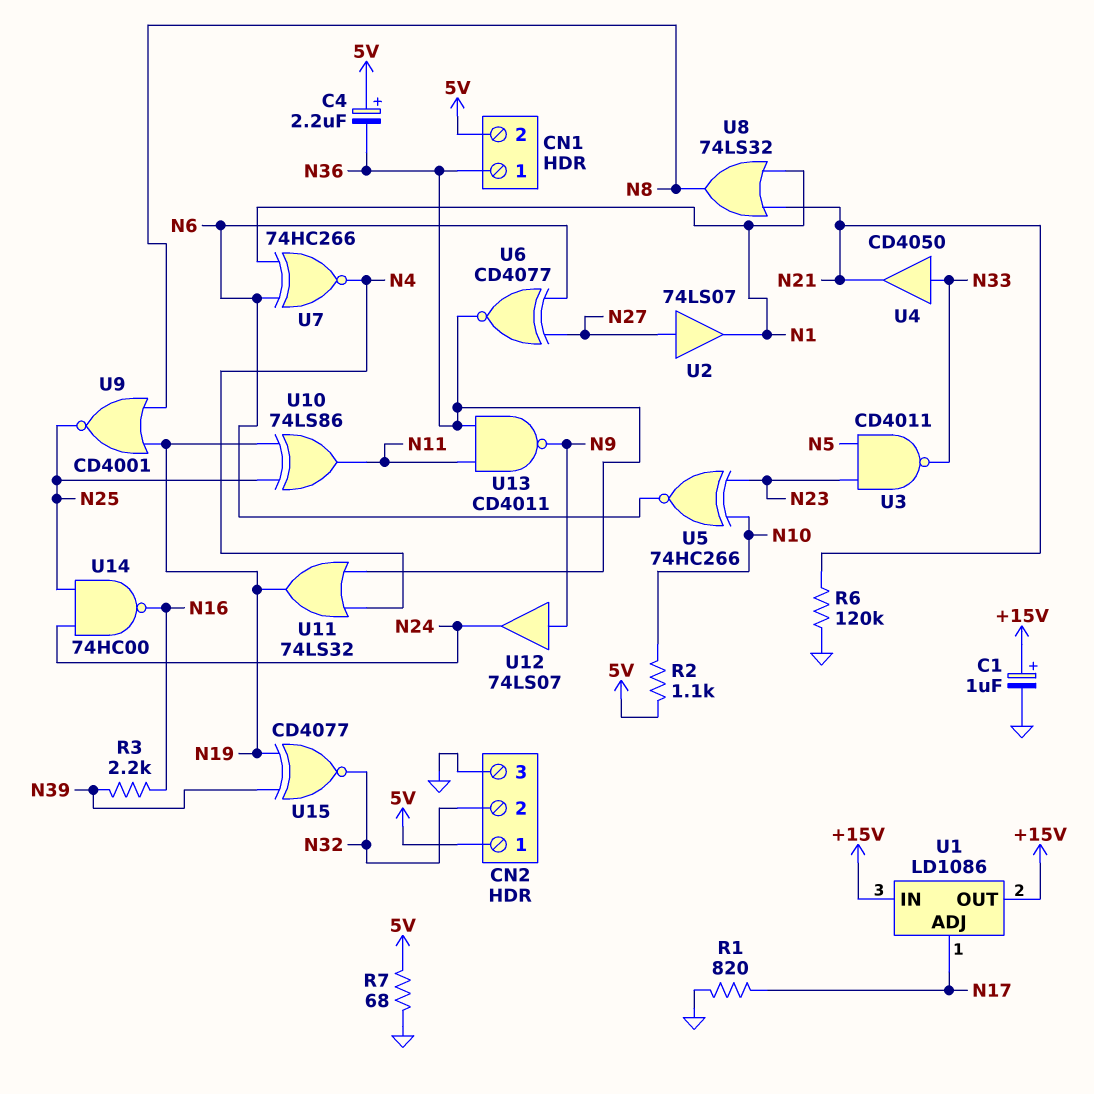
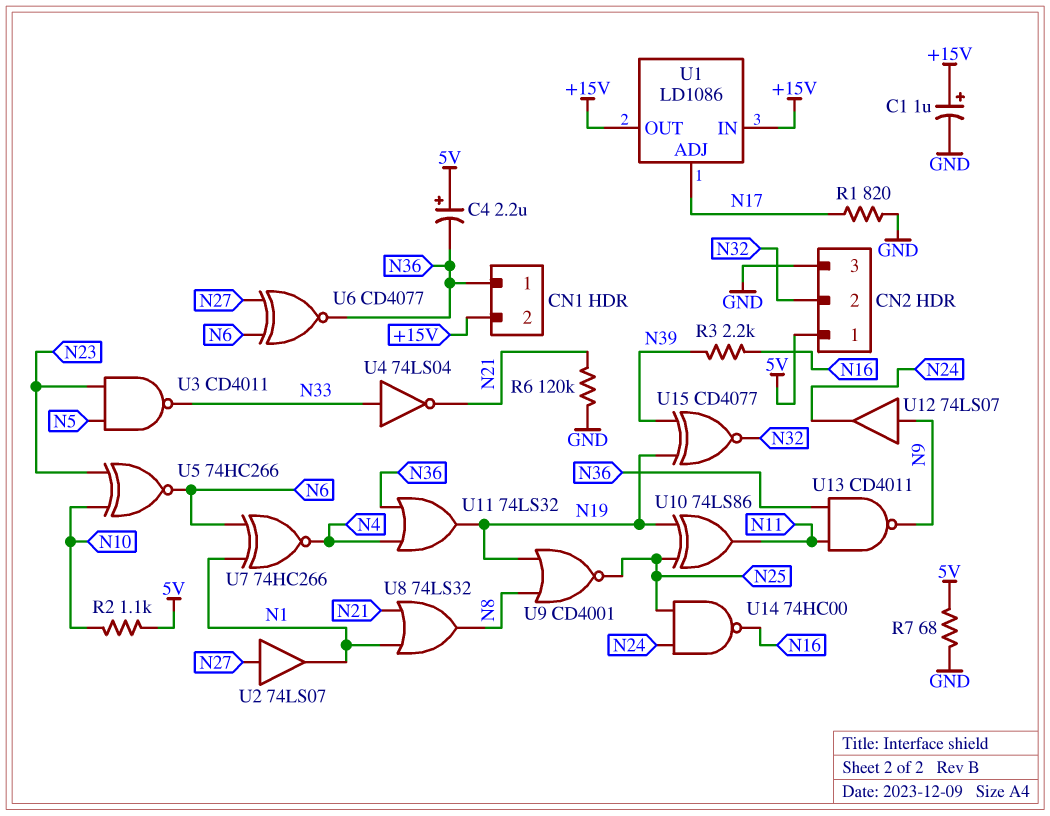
CN1 pin 2: 5V -> +15V
U4: buffer CD4050 (in N33, out N21) -> NOT 74LS04 (in N33, out N21)

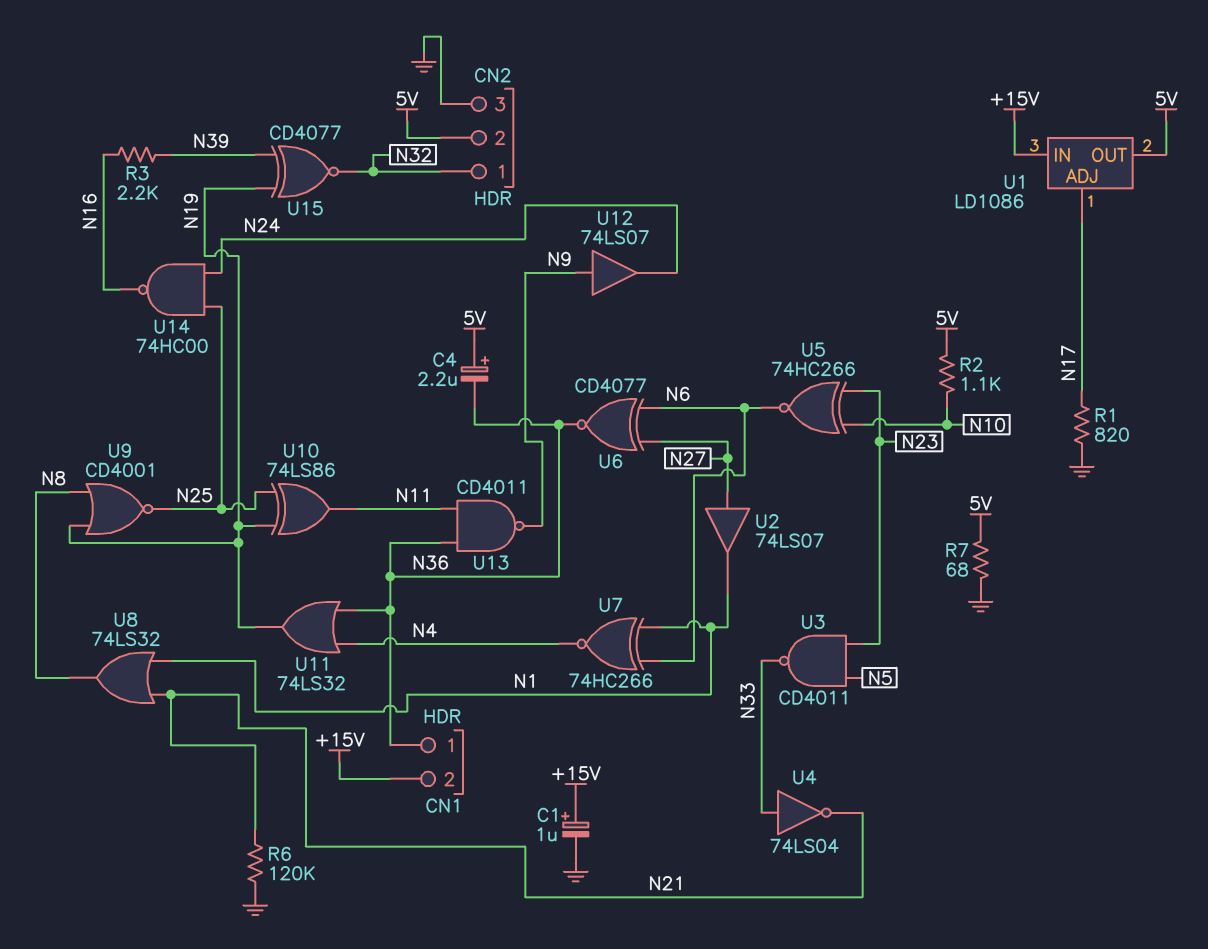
CN2 pin 1: 5V -> N32
CN2 pin 2: N32 -> 5V
U1 pin OUT: +15V -> 5V

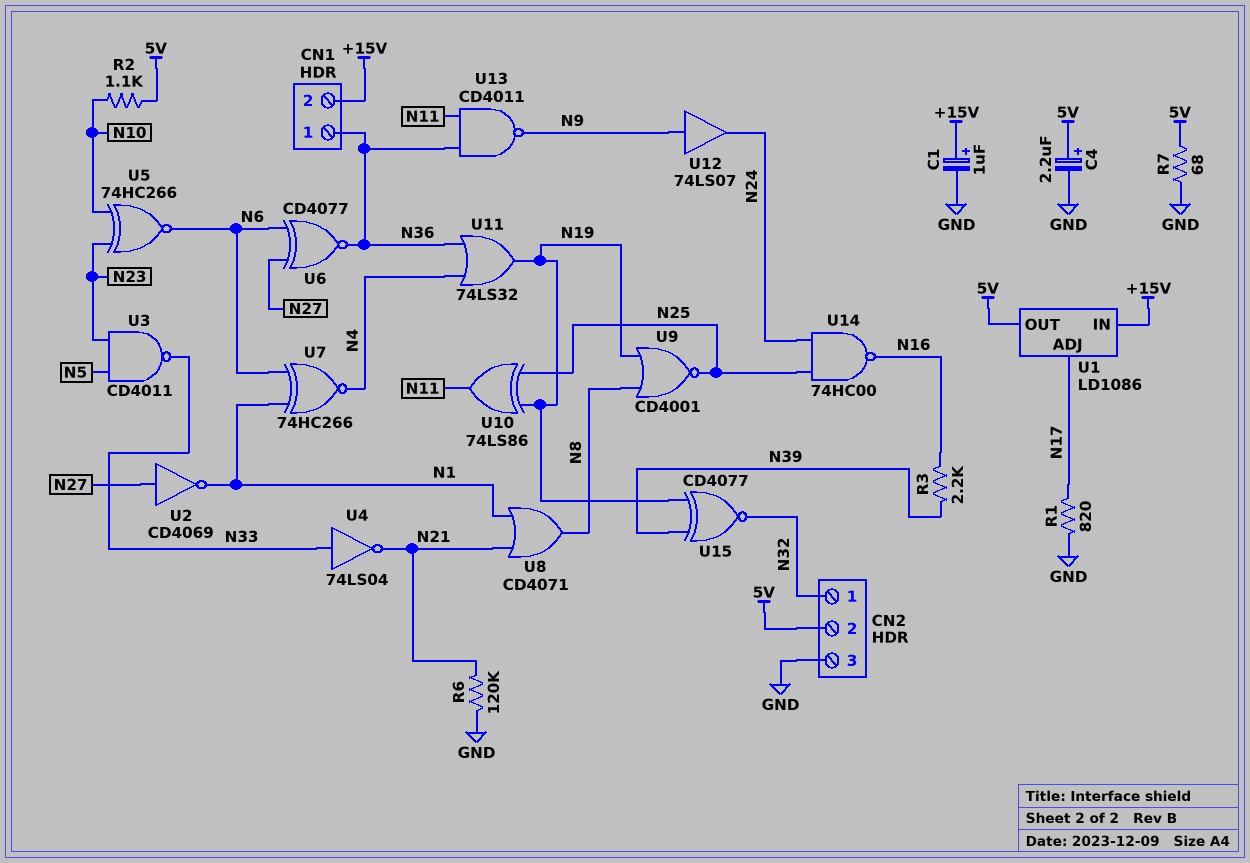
C4: 2.2uF (plus 5V, minus N36) -> 2.2uF (plus 5V, minus GND)
U2: buffer 74LS07 (in N27, out N1) -> NOT CD4069 (in N27, out N1)
U8: OR 74LS32 (in N1, in N21, out N8) -> OR CD4071 (in N1, in N21, out N8)

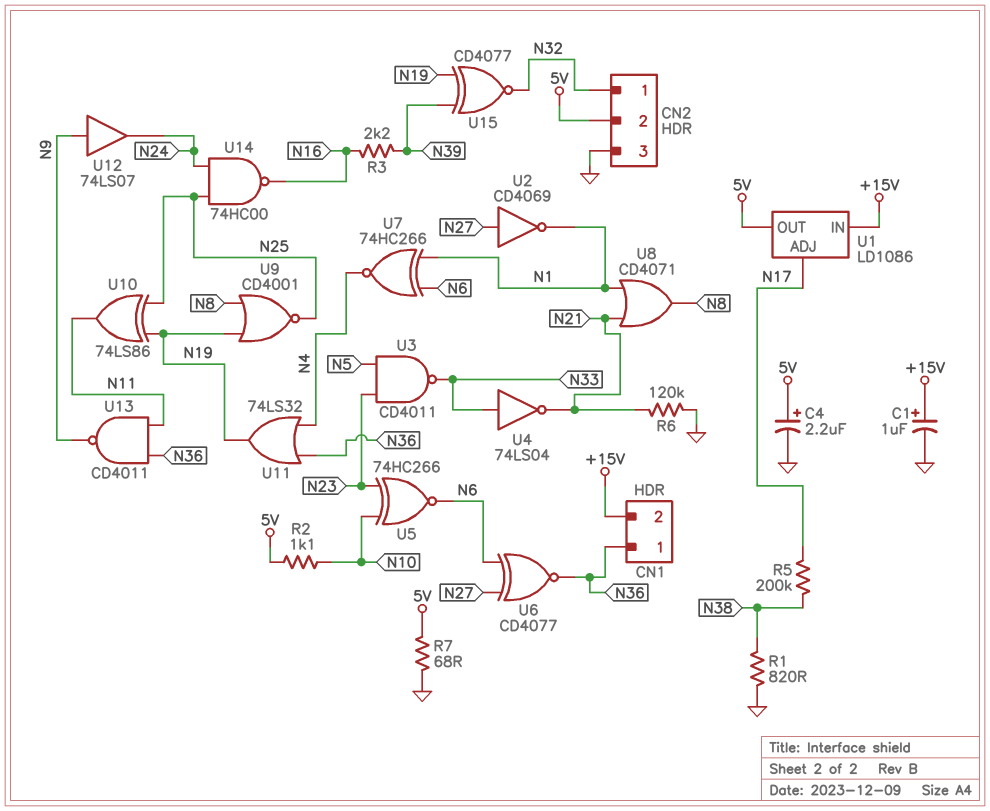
R1: 820 (GND, N17) -> 820 (GND, N38)
R5: none -> 200k (N17, N38)

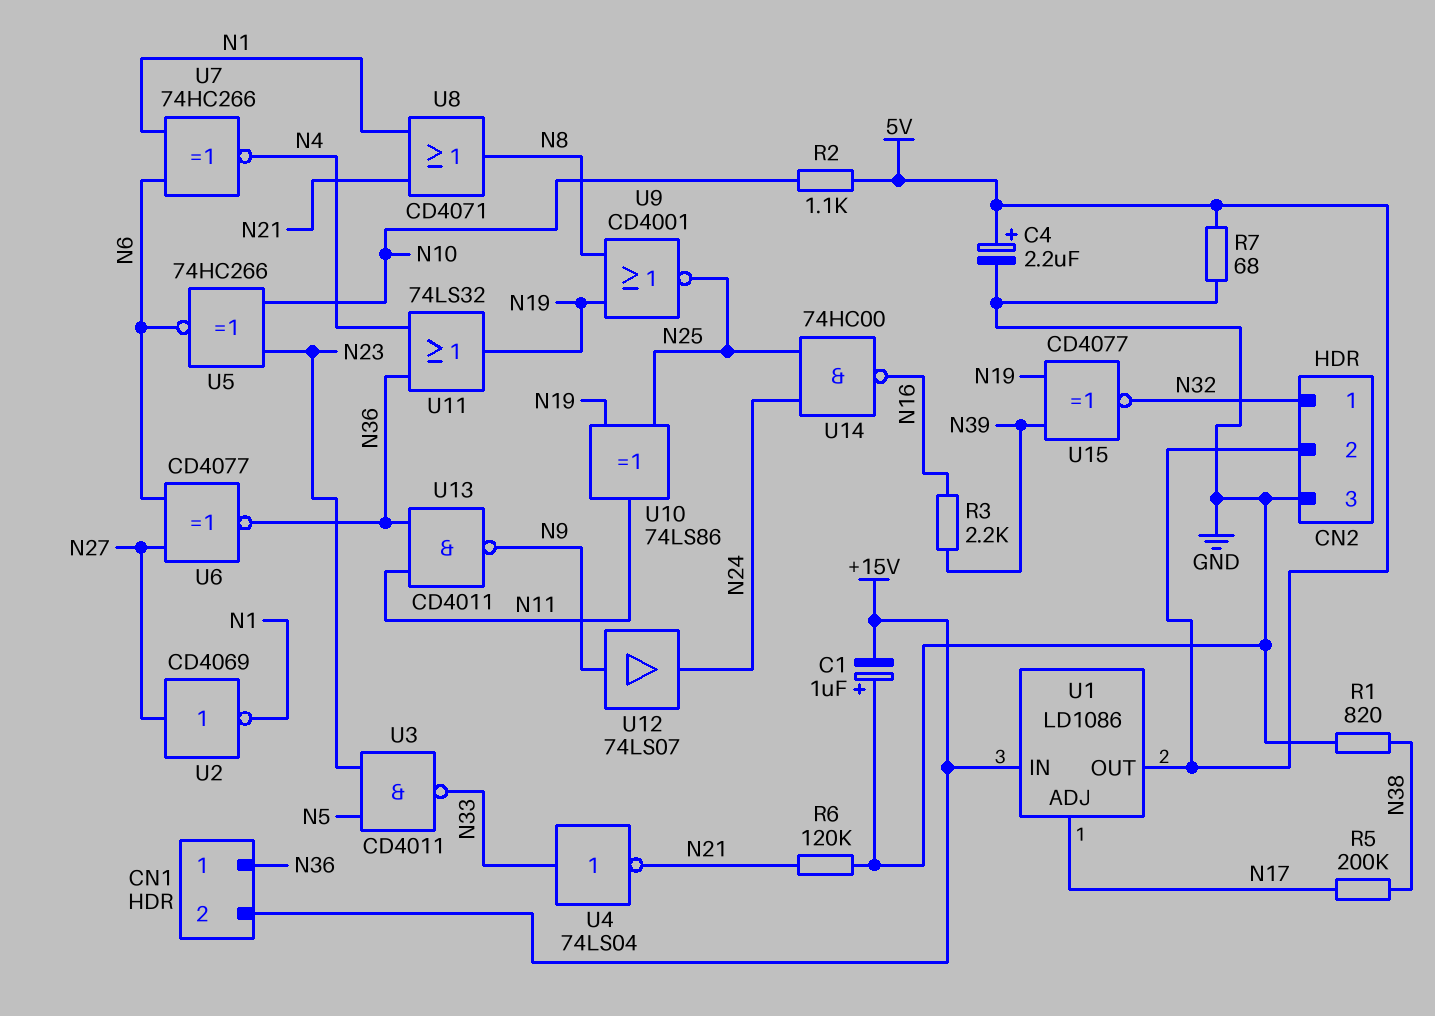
C1: 1uF (plus +15V, minus GND) -> 1uF (plus GND, minus +15V)

